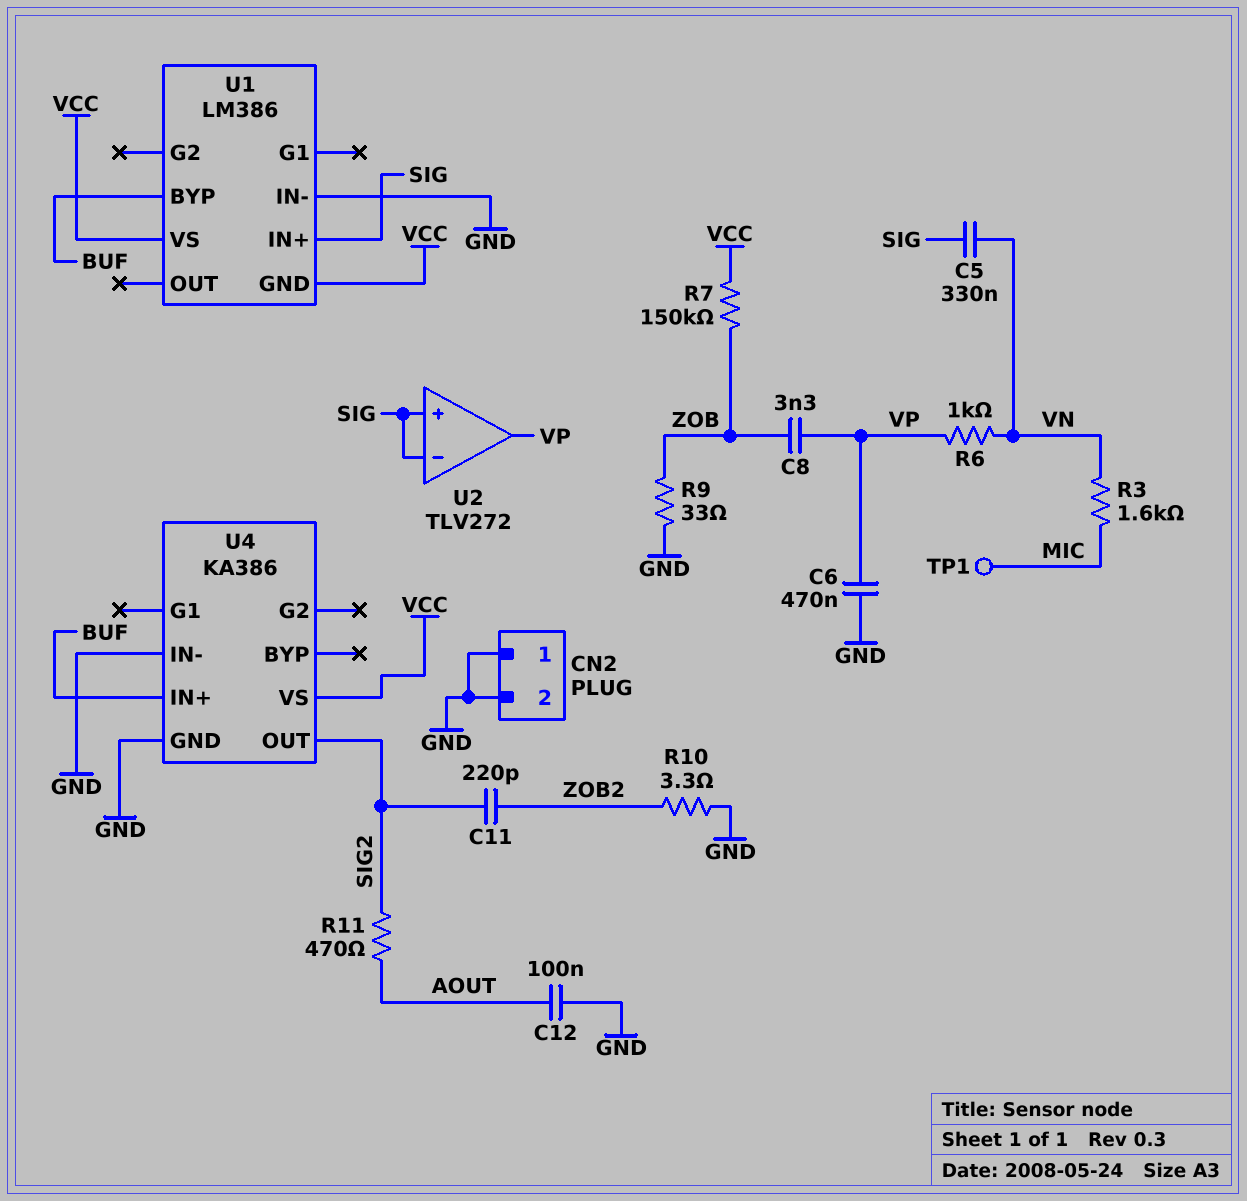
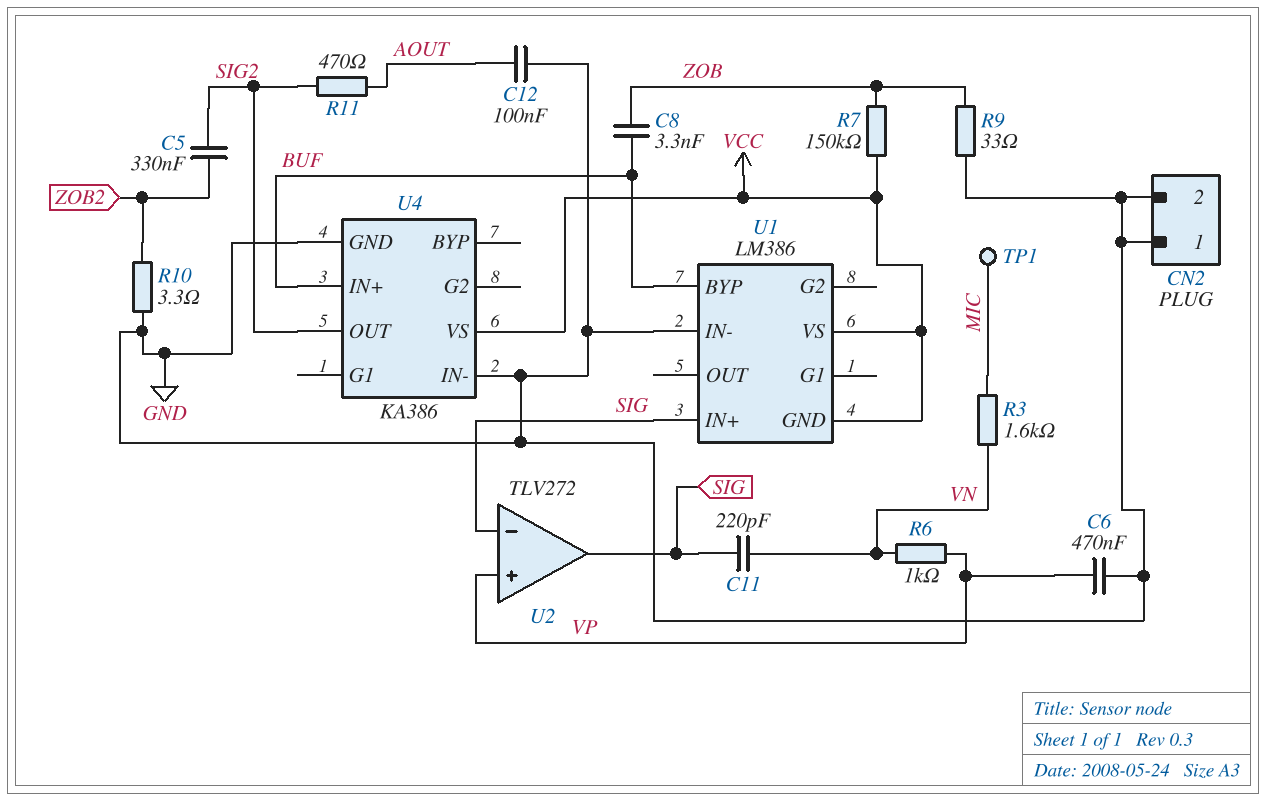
C5: 330nF (SIG, VN) -> 330nF (SIG2, ZOB2)
C8: 3.3nF (VP, ZOB) -> 3.3nF (BUF, ZOB)
C11: 220pF (SIG2, ZOB2) -> 220pF (SIG, VN)
U2 pin in+: SIG -> VP
U2 pin out: VP -> SIG

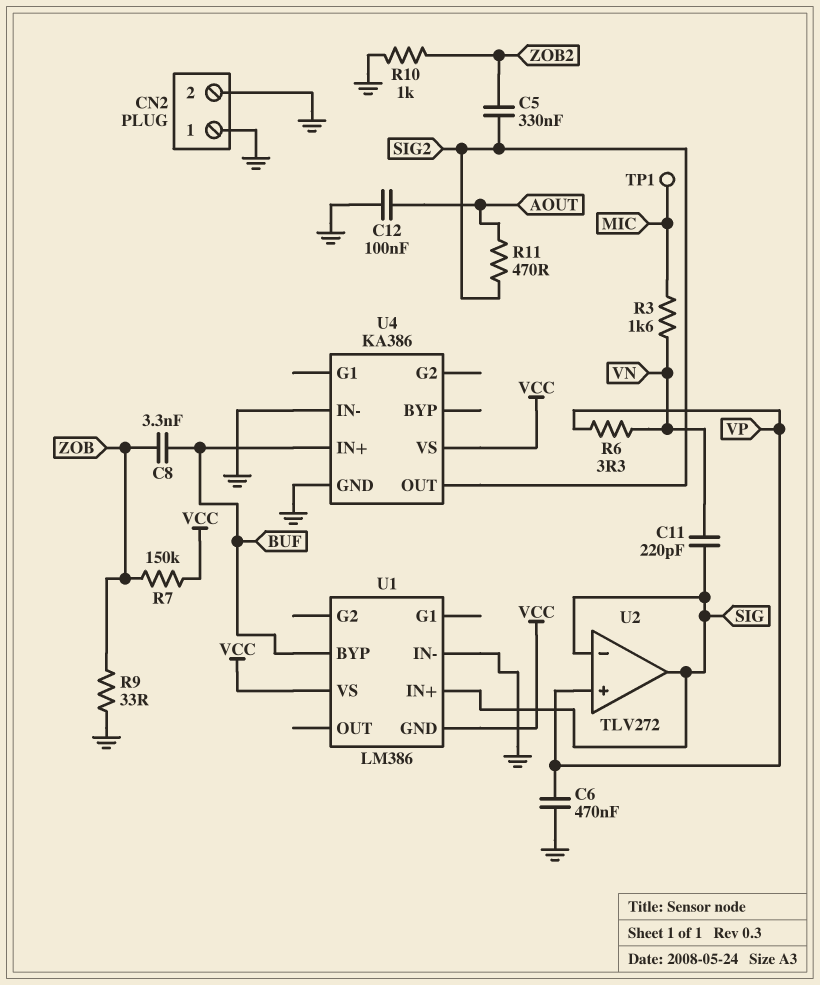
R6: 1k (VN, VP) -> 3.3 (VN, VP)
R10: 3.3 (GND, ZOB2) -> 1k (GND, ZOB2)

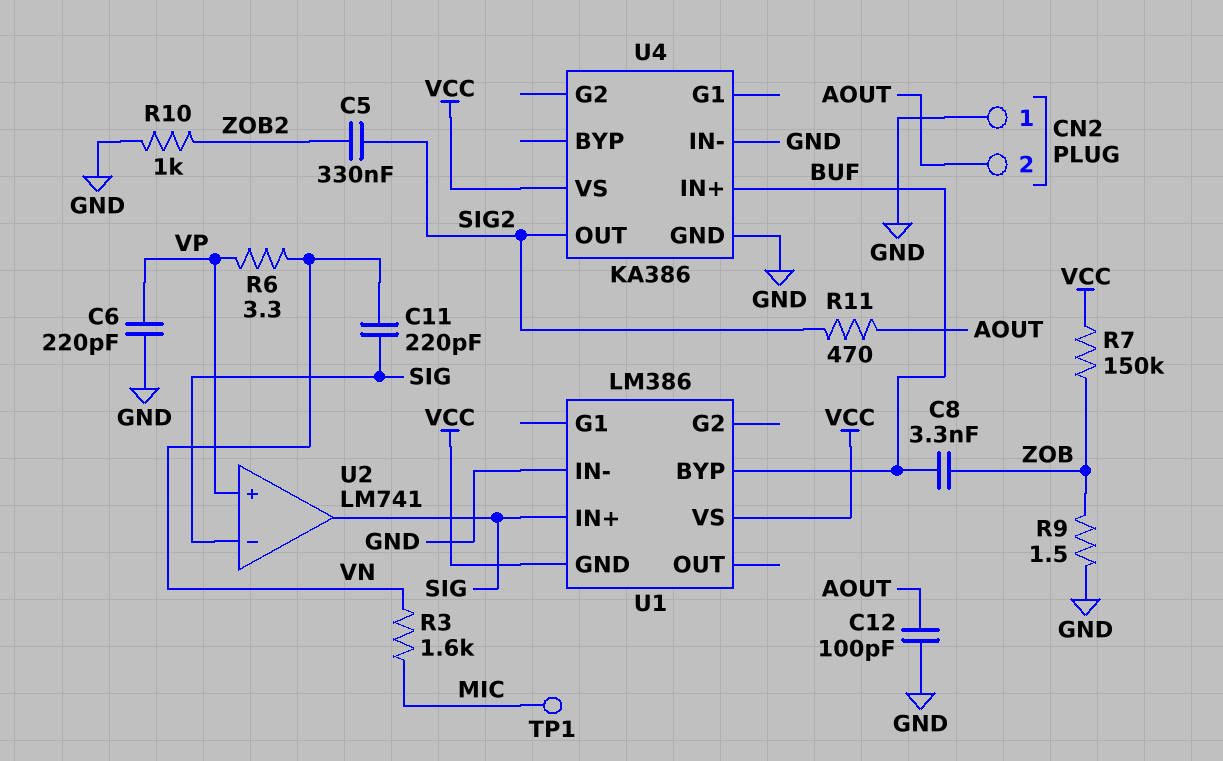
C6: 470nF (GND, VP) -> 220pF (GND, VP)
C12: 100nF (AOUT, GND) -> 100pF (AOUT, GND)
CN2 pin 2: GND -> AOUT
R9: 33 (GND, ZOB) -> 1.5 (GND, ZOB)
U2: TLV272 -> LM741

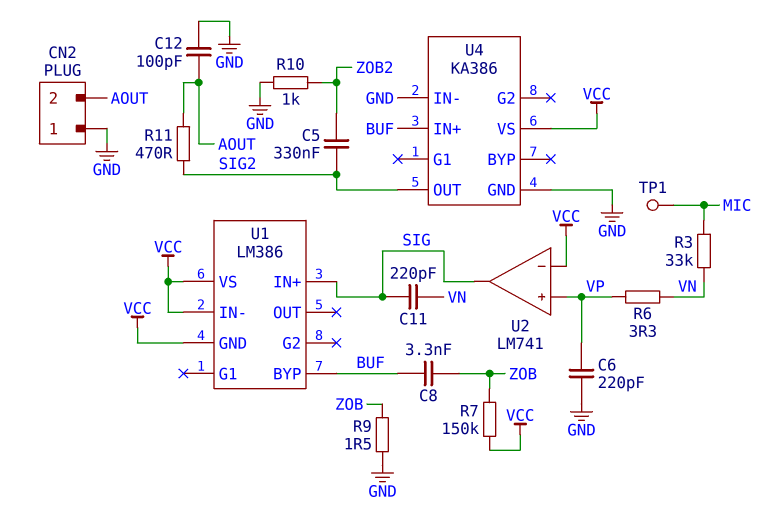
R3: 1.6k (MIC, VN) -> 33k (MIC, VN)
U1 pin IN-: GND -> VCC
U2 pin in-: SIG -> VCC

